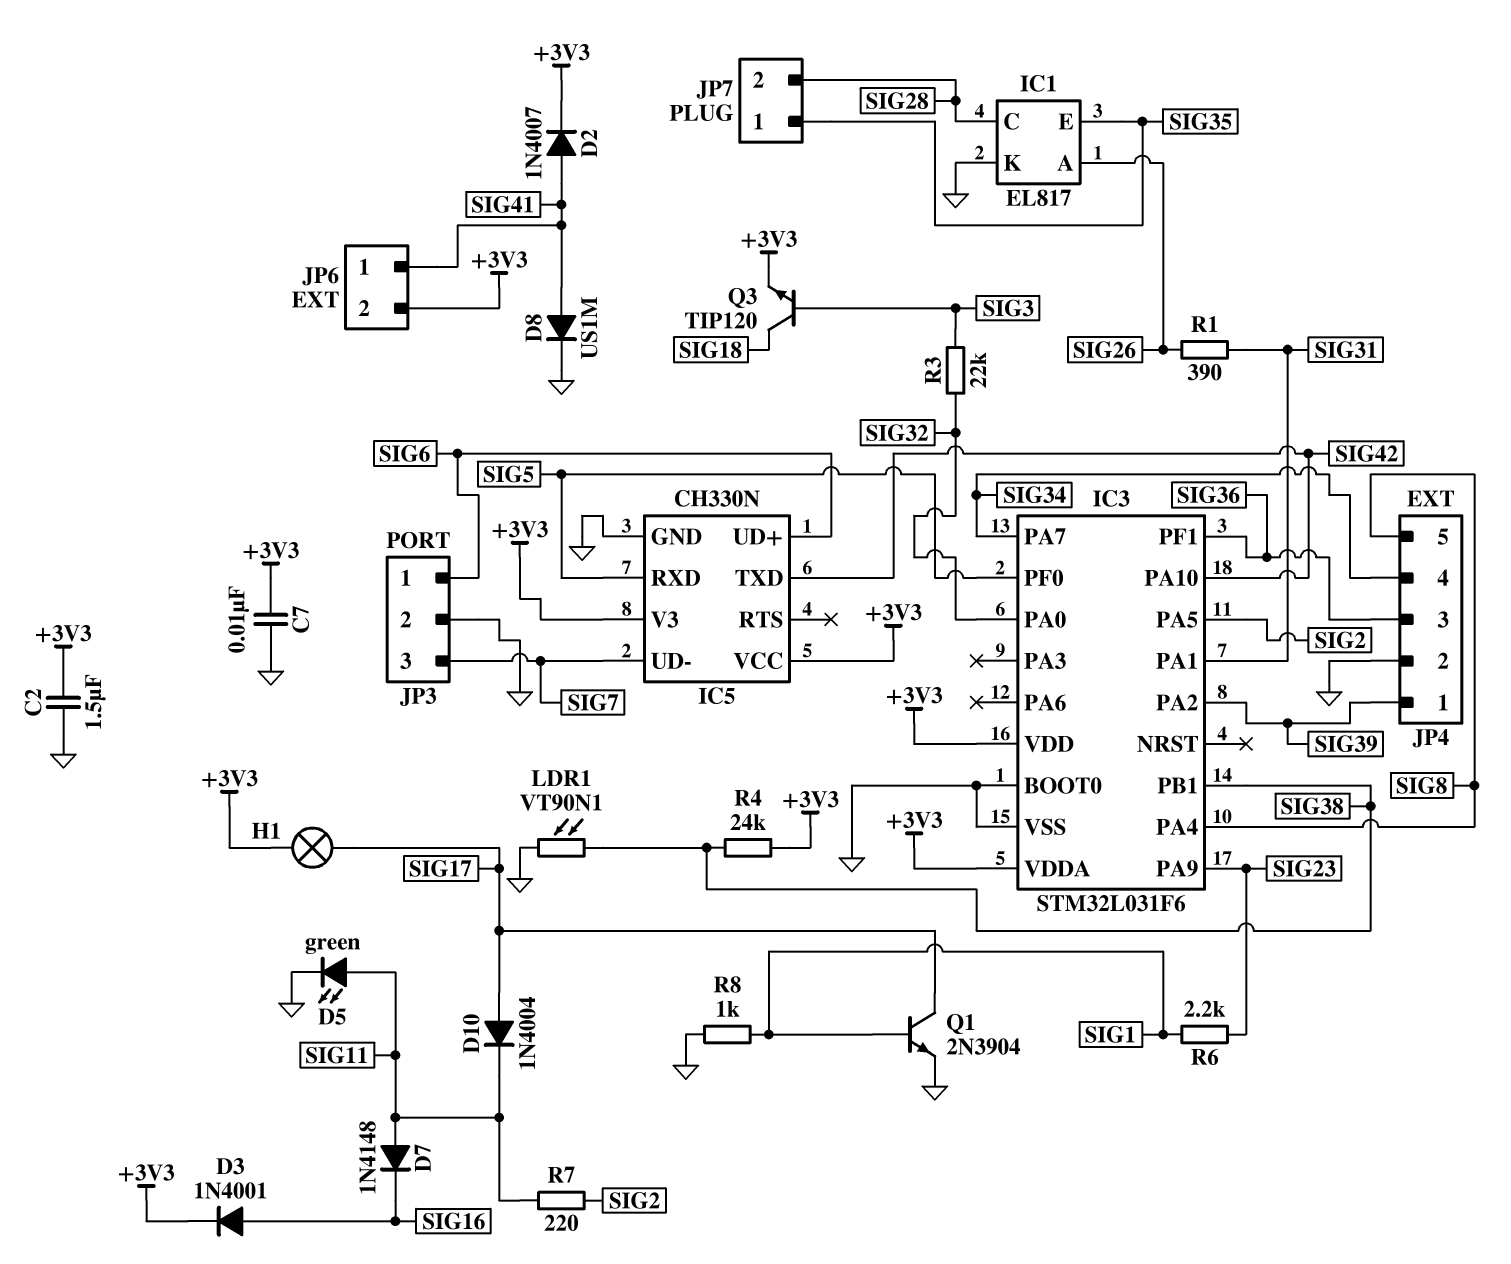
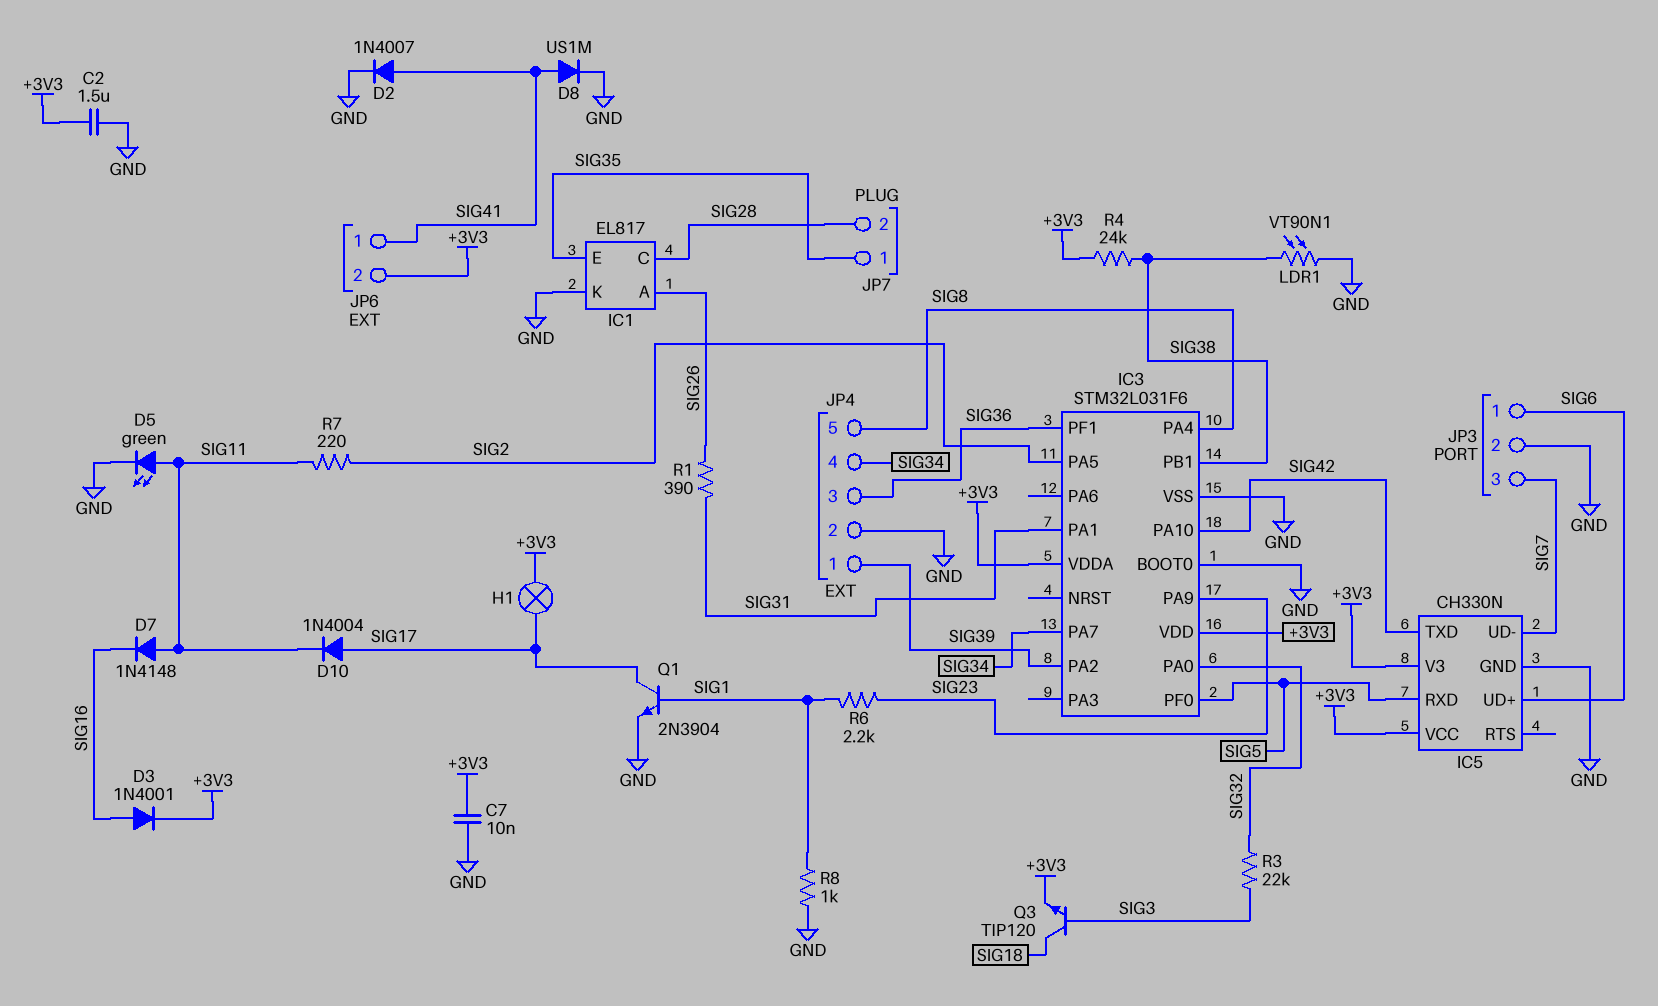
D2: diode 1N4007 (A SIG41, K +3V3) -> diode 1N4007 (A SIG41, K GND)

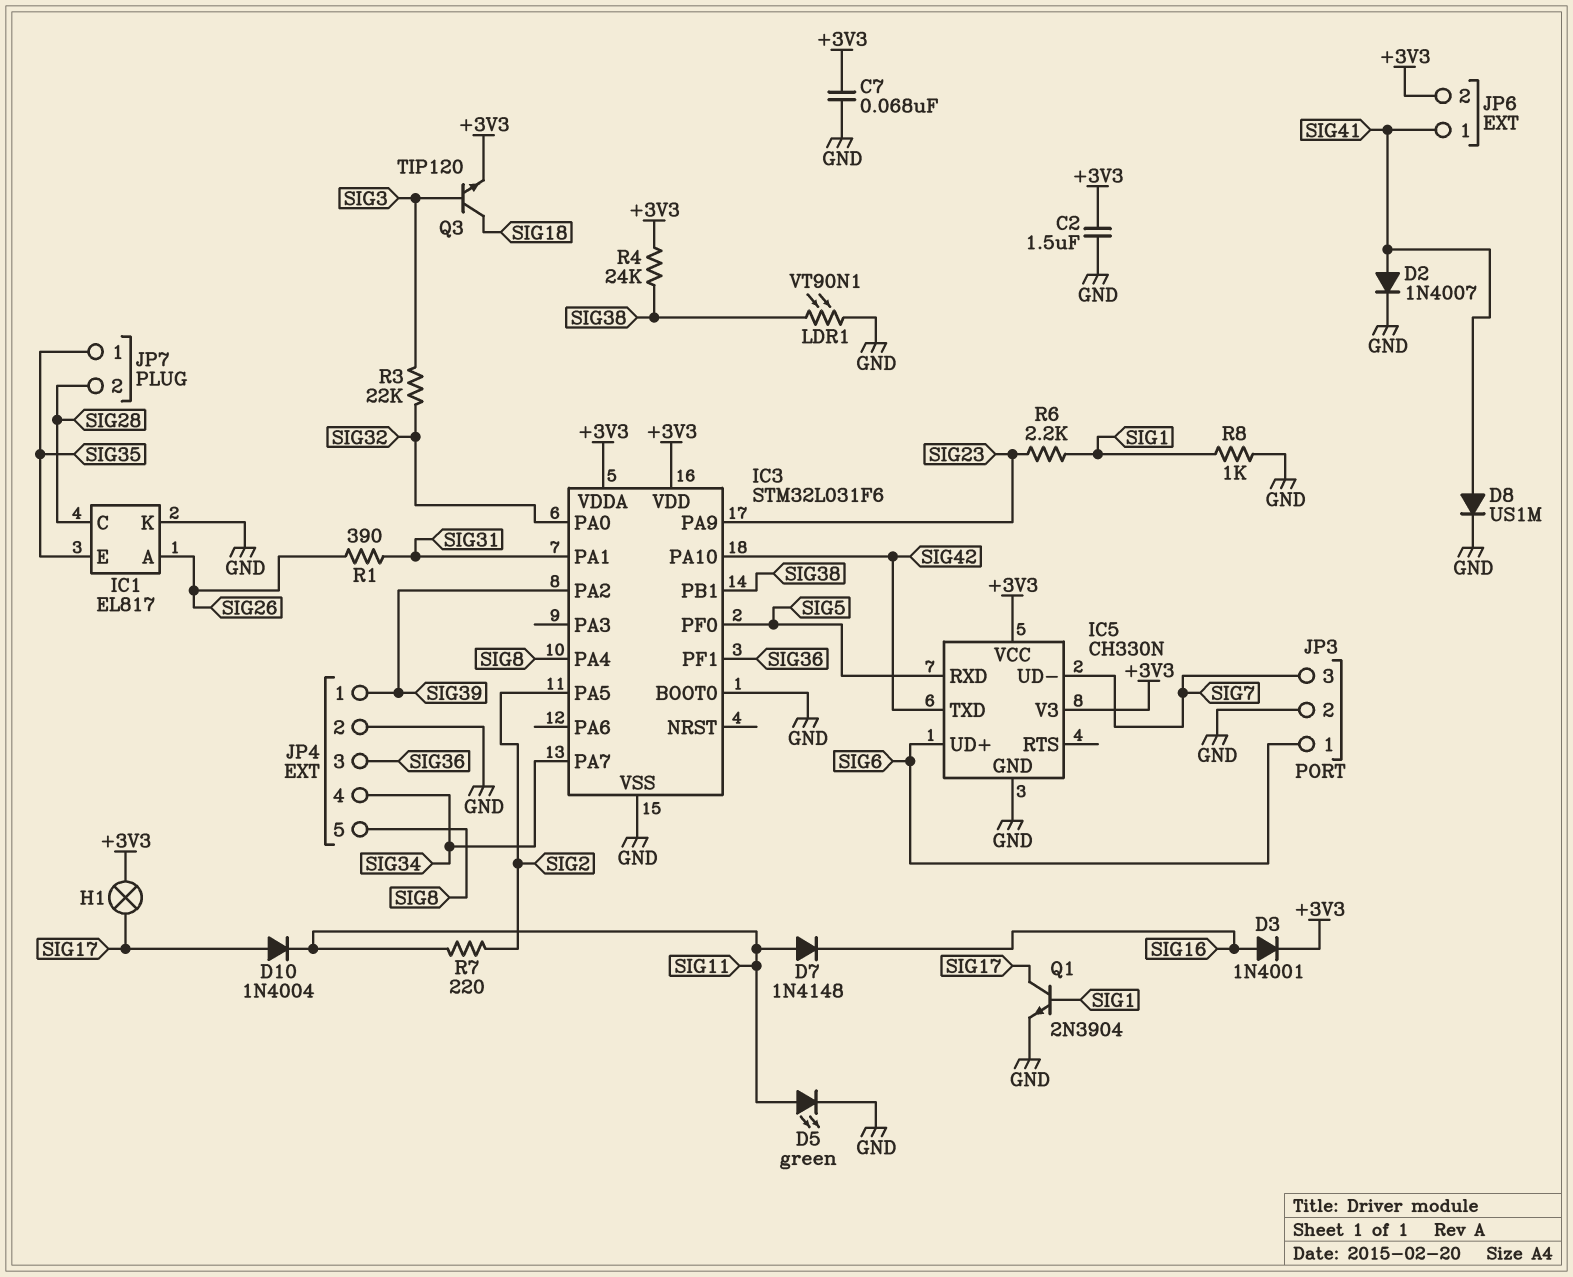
C7: 10nF (+3V3, GND) -> 68nF (+3V3, GND)

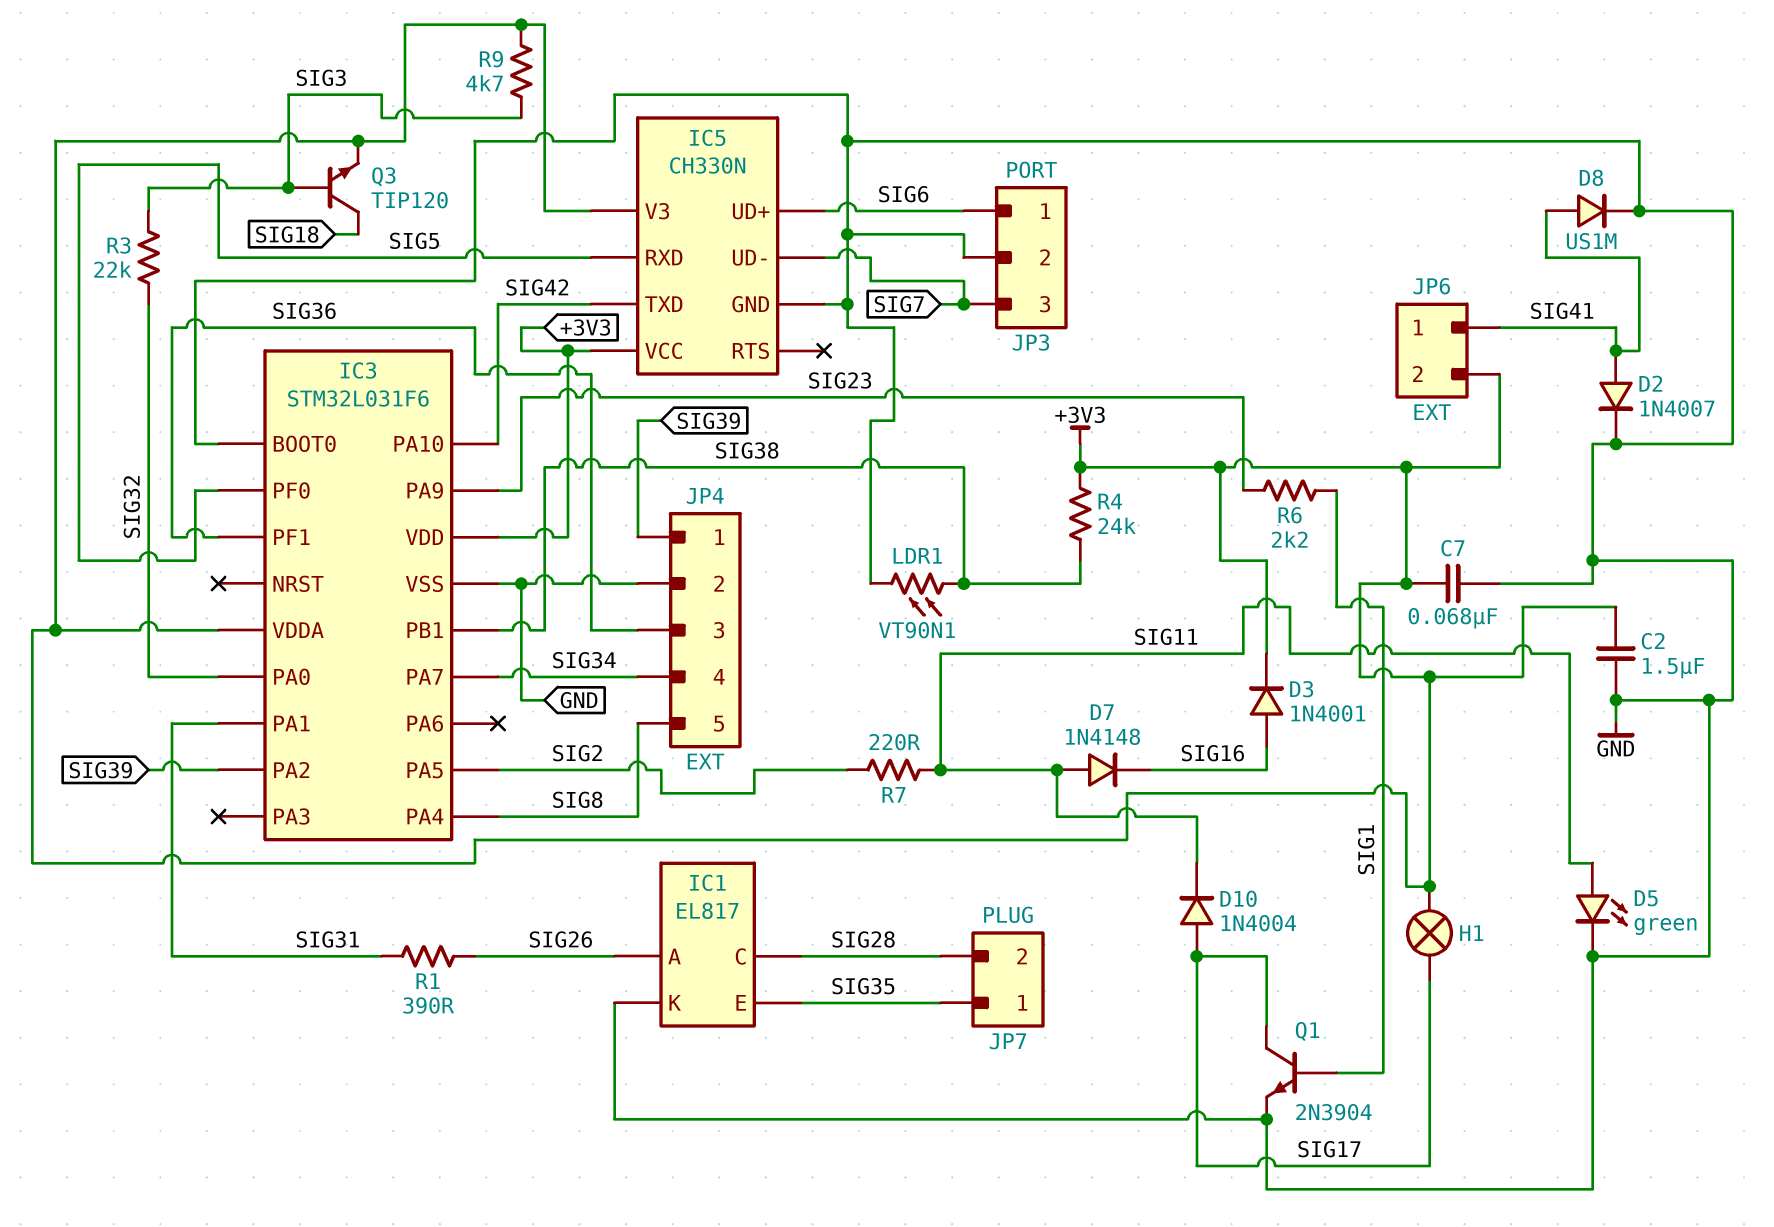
R8: 1k (GND, SIG1) -> none
R9: none -> 4.7k (+3V3, SIG3)

